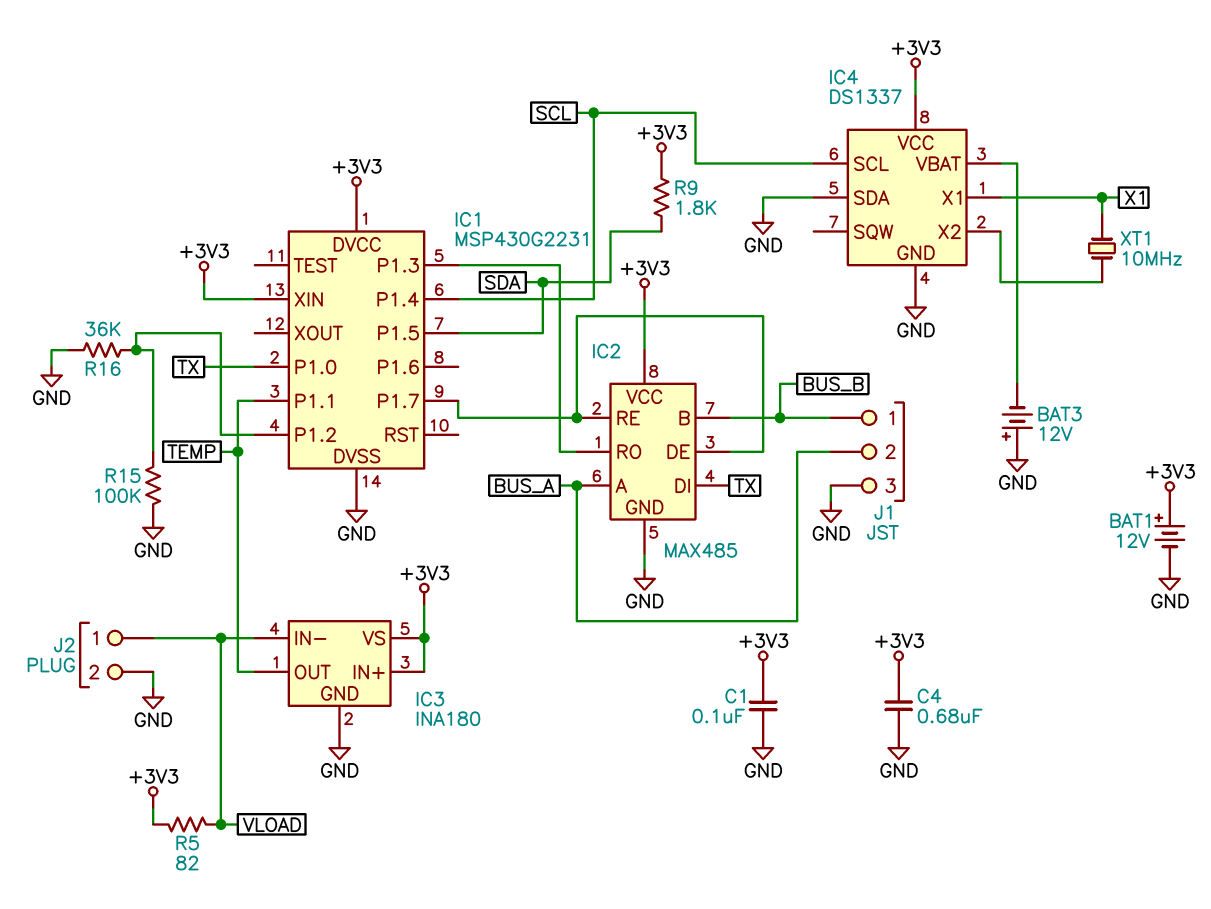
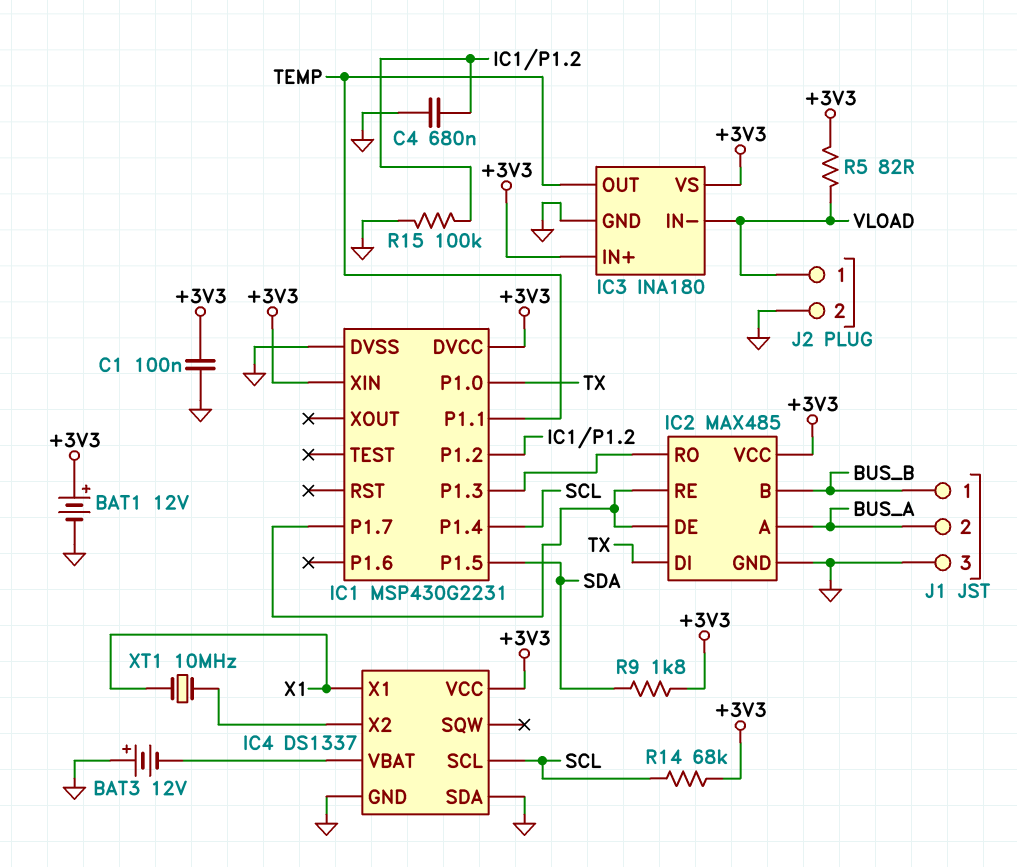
C4: 680nF (+3V3, GND) -> 680nF (GND, IC1/P1.2)
R14: none -> 68k (+3V3, SCL)
R16: 36k (GND, IC1/P1.2) -> none

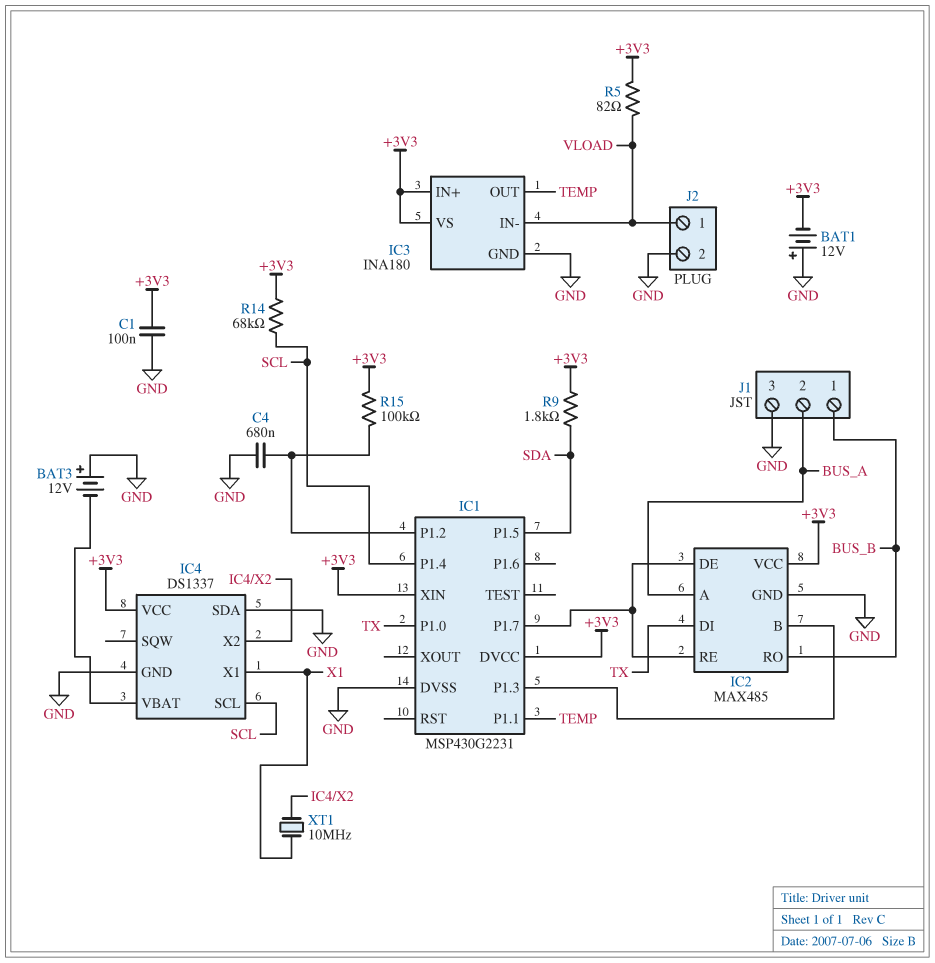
BAT1: 12V (plus +3V3, minus GND) -> 12V (plus GND, minus +3V3)
IC2 pin B: BUS_B -> IC1/P1.3
IC2 pin RO: IC1/P1.3 -> BUS_B
R15: 100k (GND, IC1/P1.2) -> 100k (+3V3, IC1/P1.2)

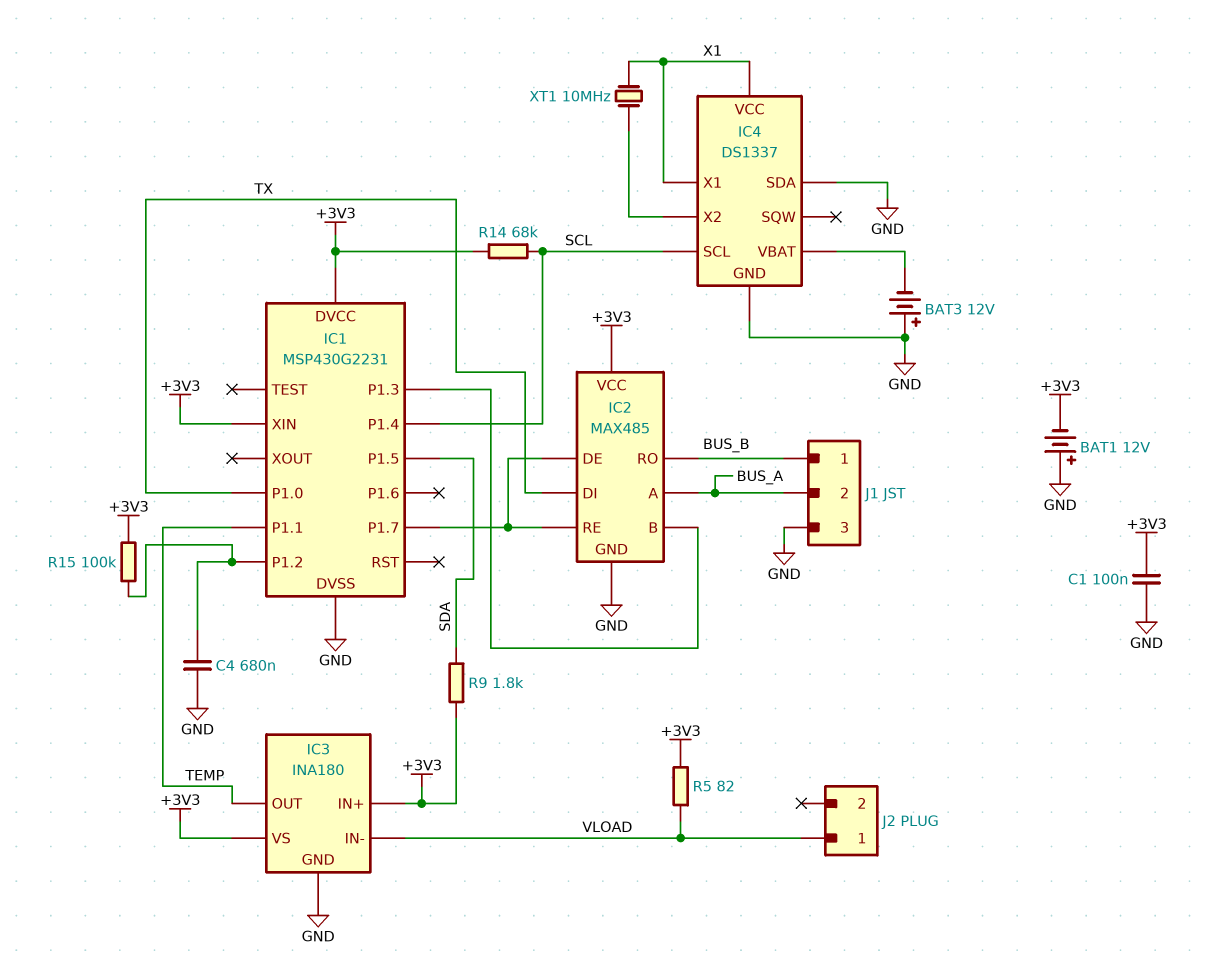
IC4 pin VCC: +3V3 -> X1
J2 pin 2: GND -> none

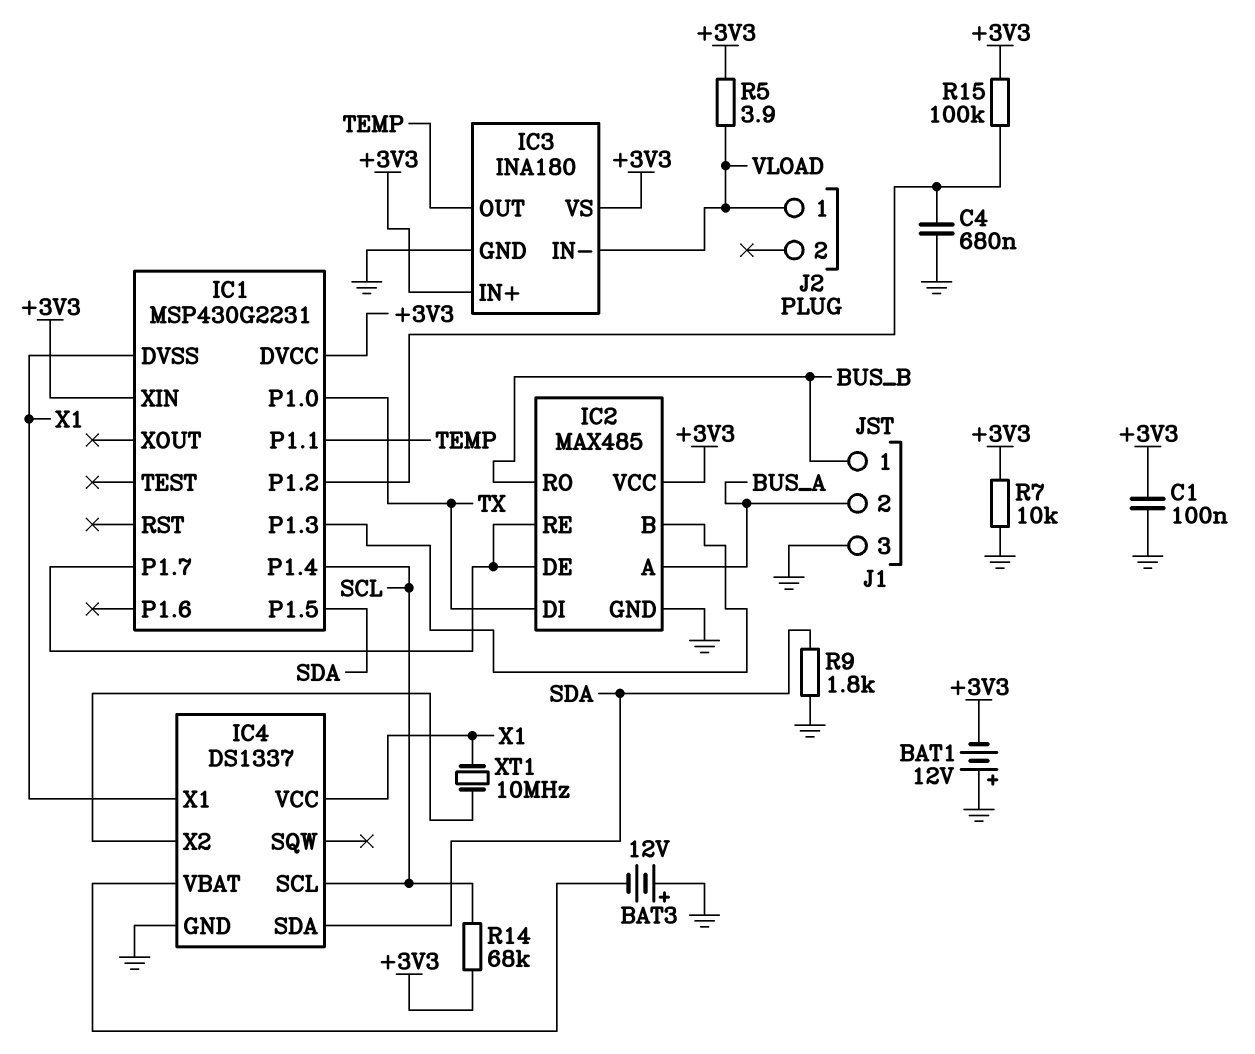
IC1 pin DVSS: GND -> X1
IC4 pin SDA: GND -> SDA
R5: 82 (+3V3, VLOAD) -> 3.9 (+3V3, VLOAD)
R7: none -> 10k (+3V3, GND)
R9: 1.8k (+3V3, SDA) -> 1.8k (GND, SDA)

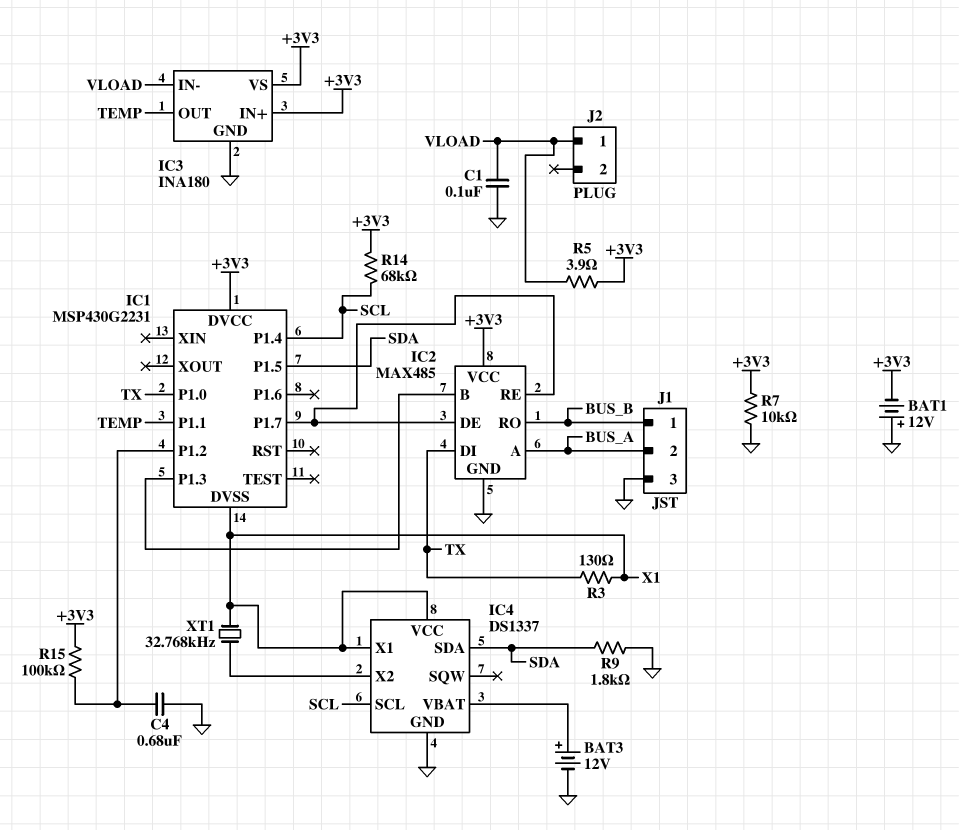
BAT3: 12V (plus GND, minus IC4/VBAT) -> 12V (plus IC4/VBAT, minus GND)
C1: 100nF (+3V3, GND) -> 100nF (GND, VLOAD)
IC1 pin XIN: +3V3 -> none
R3: none -> 130 (TX, X1)
XT1: 10MHz (IC4/X2, X1) -> 32.768kHz (IC4/X2, X1)

